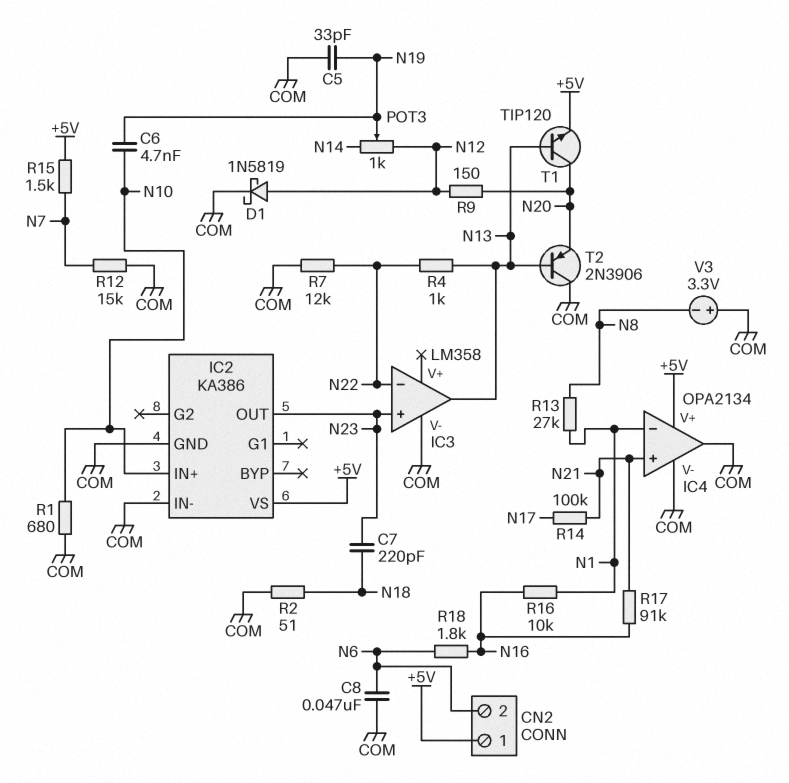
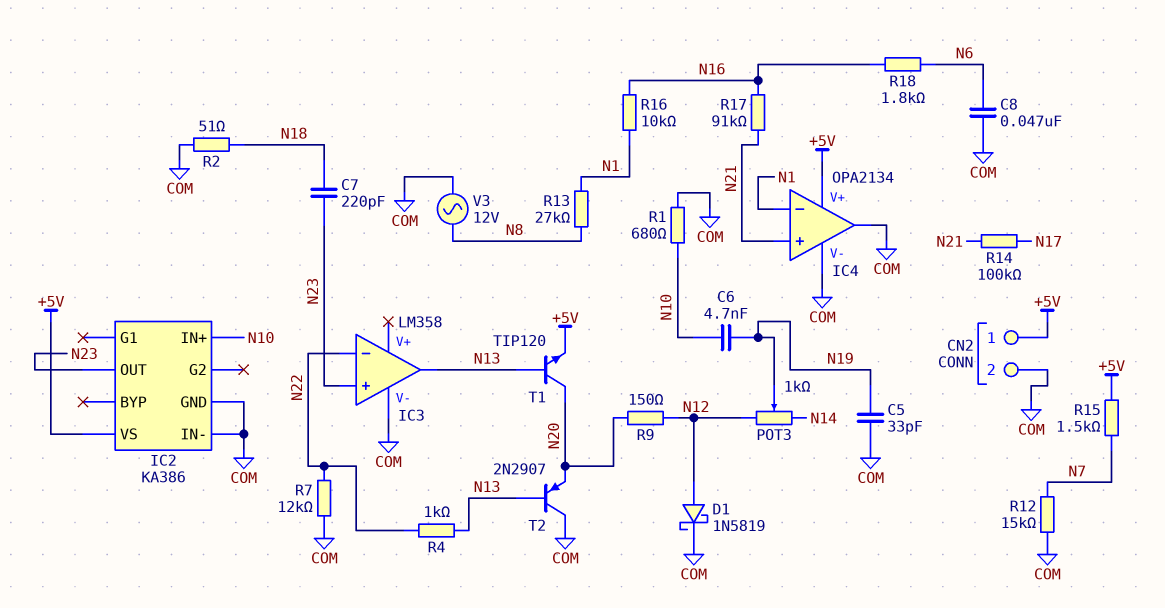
CN2 pin 2: N6 -> COM
T2: PNP 2N3906 (B N13, C COM, E N20) -> PNP 2N2907 (B N13, C COM, E N20)
V3: 3.3V (plus COM, minus N8) -> AC 12V (COM, N8)

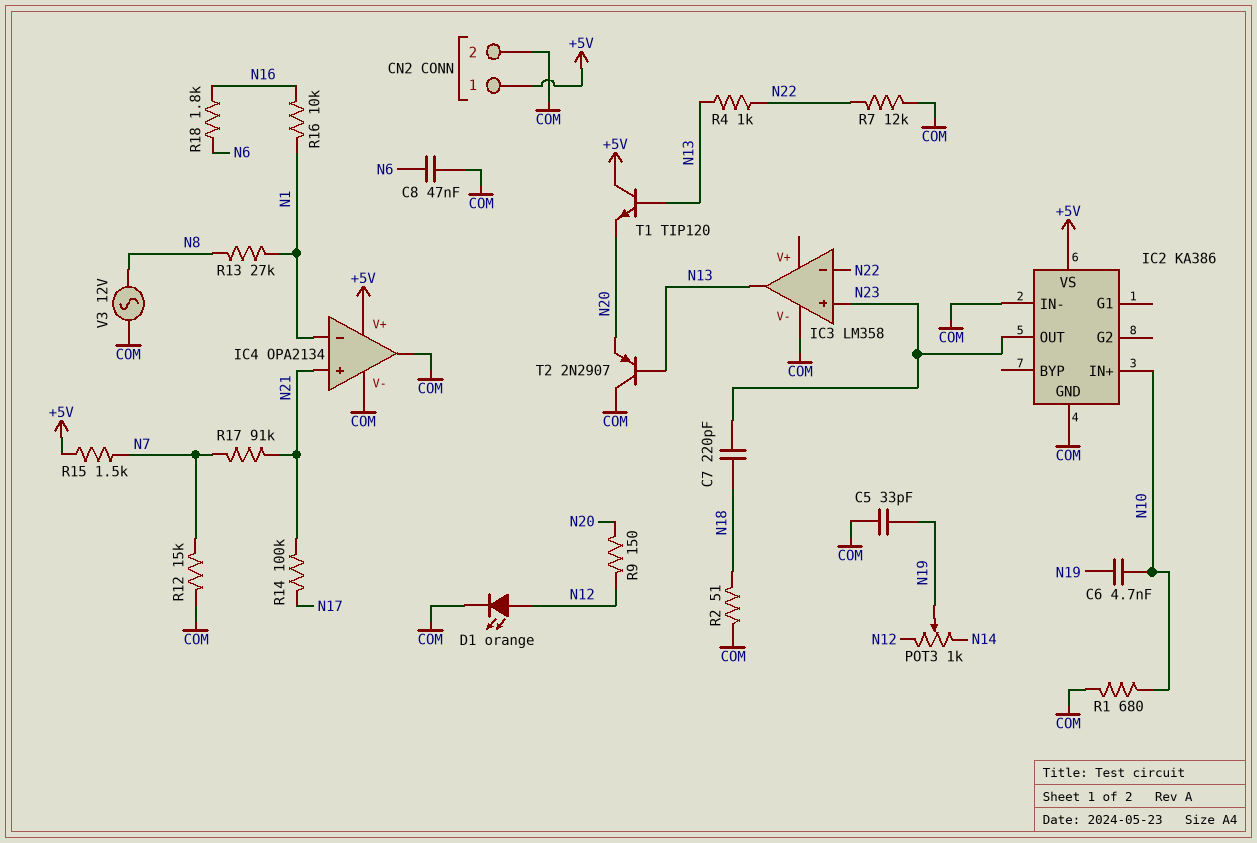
D1: schottky 1N5819 (A N12, K COM) -> LED orange (A N12, K COM)
R17: 91k (N16, N21) -> 91k (N7, N21)
T1: NPN TIP120 (B N13, C N20, E +5V) -> NPN TIP120 (B N13, C +5V, E N20)

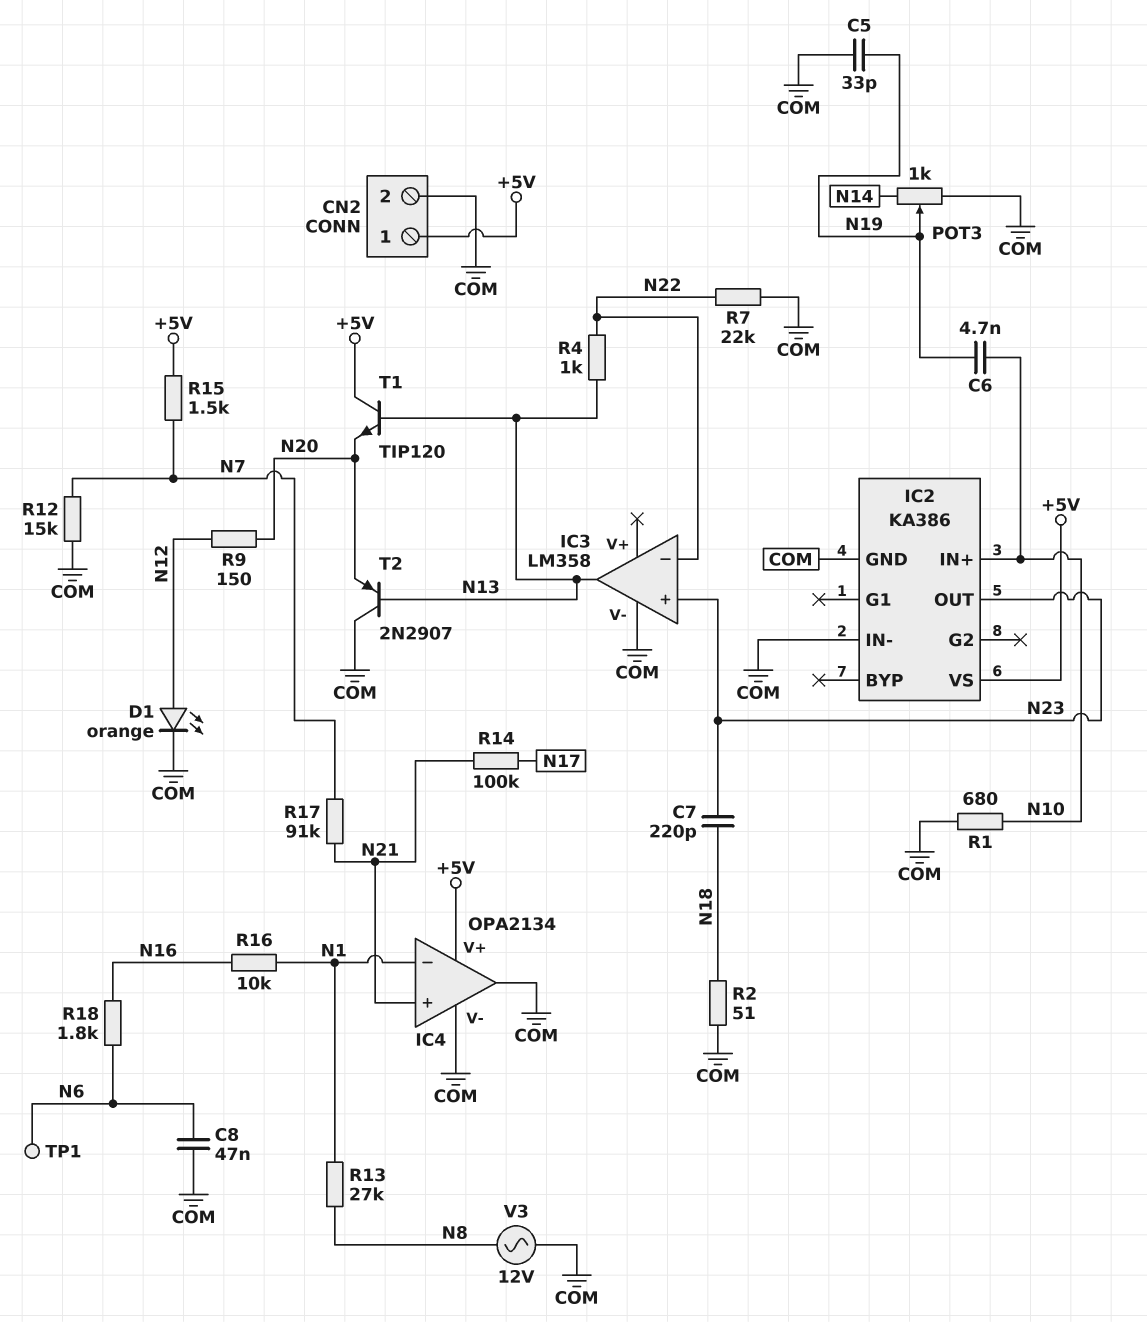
POT3: 1k (N12, N14, wiper N19) -> 1k (COM, N14, wiper N19)
R7: 12k (COM, N22) -> 22k (COM, N22)
TP1: none -> test point (N6)

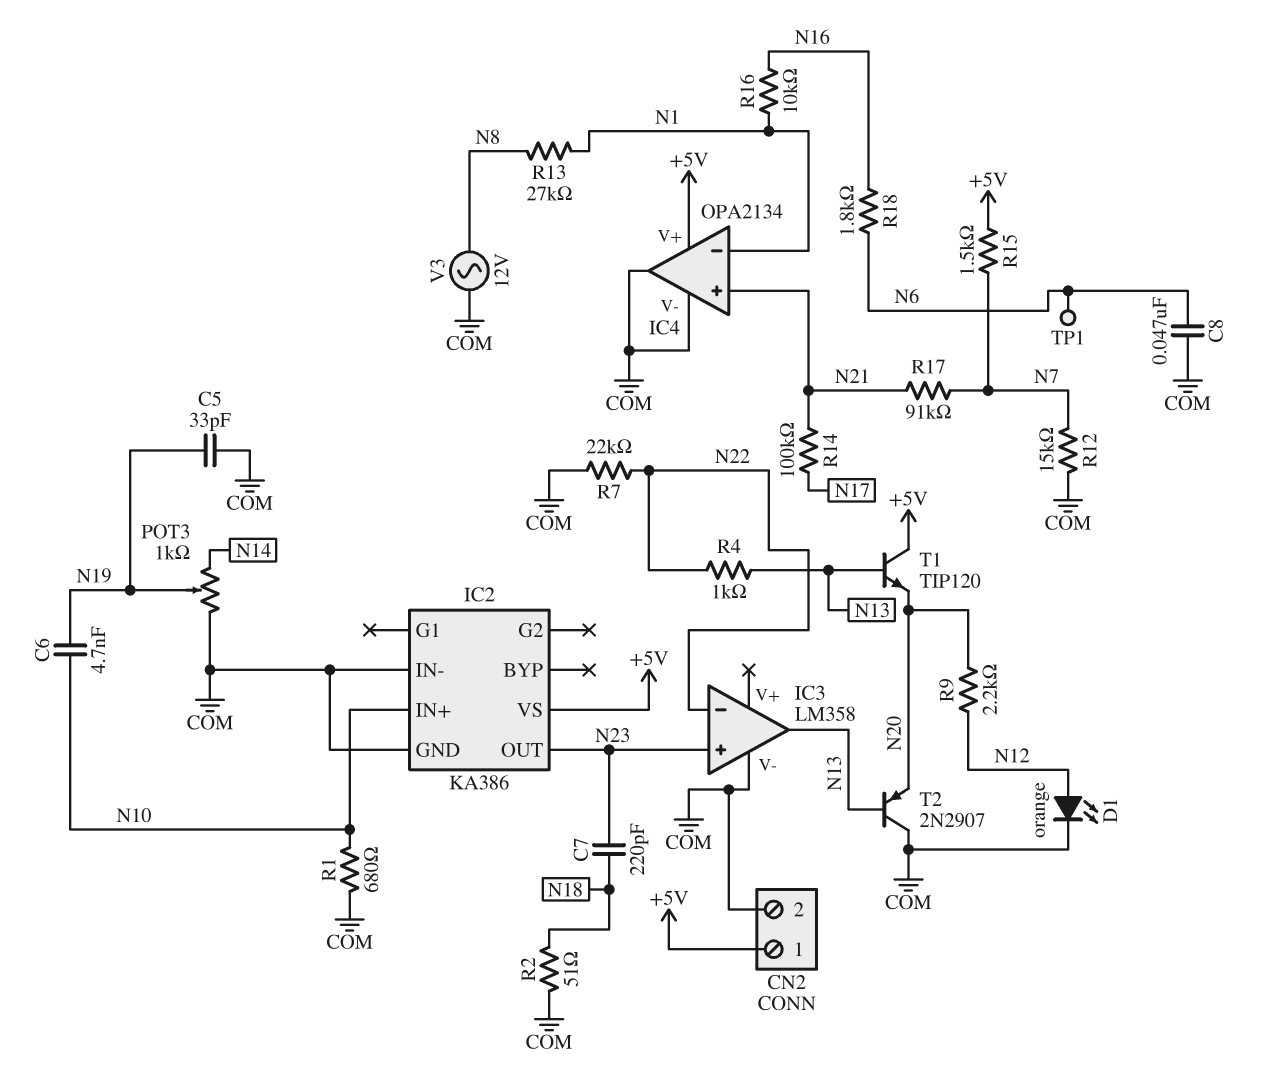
R9: 150 (N12, N20) -> 2.2k (N12, N20)

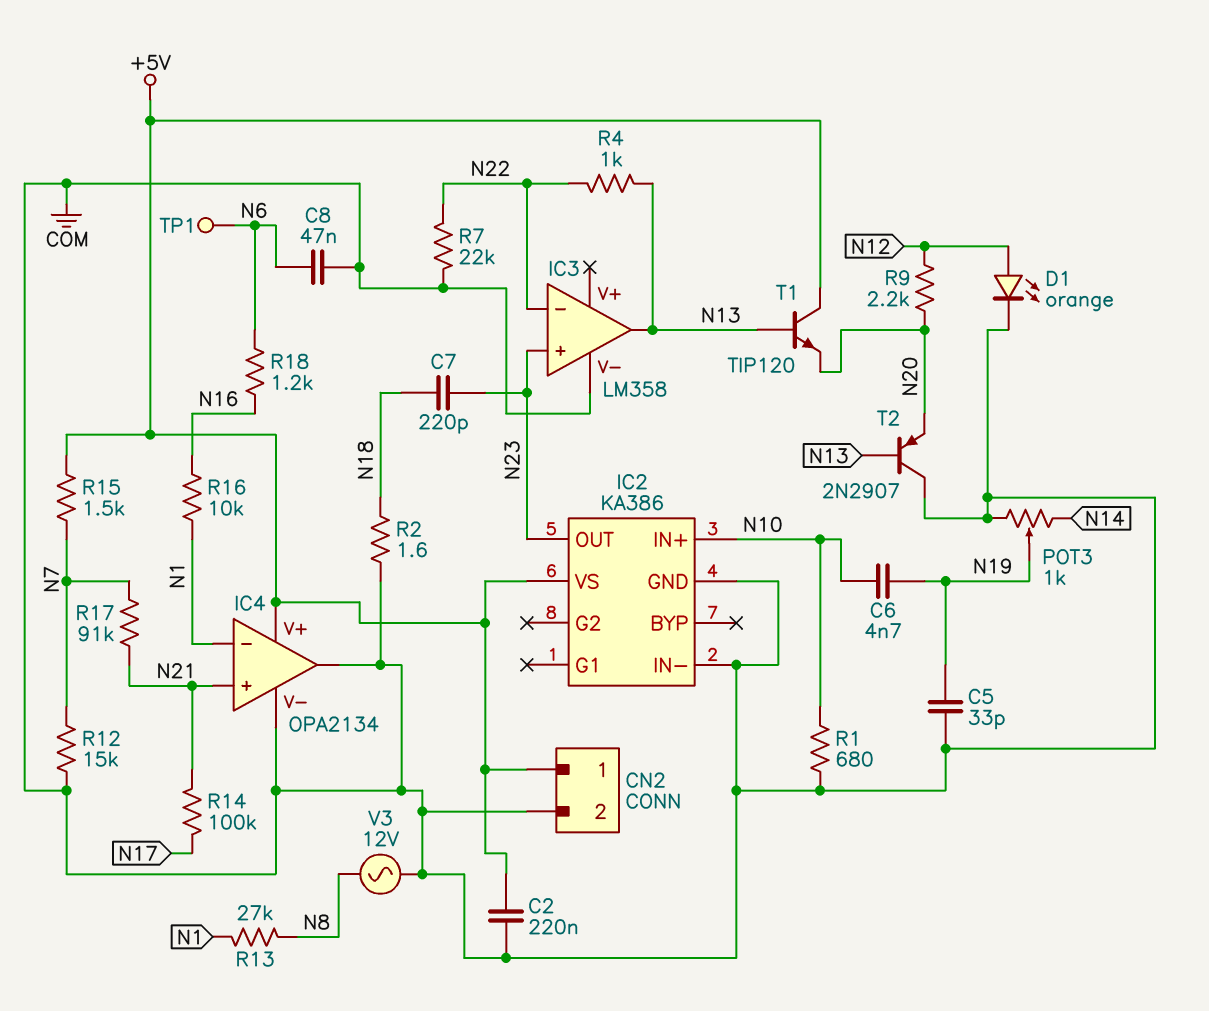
C2: none -> 220nF (+5V, COM)
R2: 51 (COM, N18) -> 1.6 (COM, N18)
R18: 1.8k (N6, N16) -> 1.2k (N6, N16)

